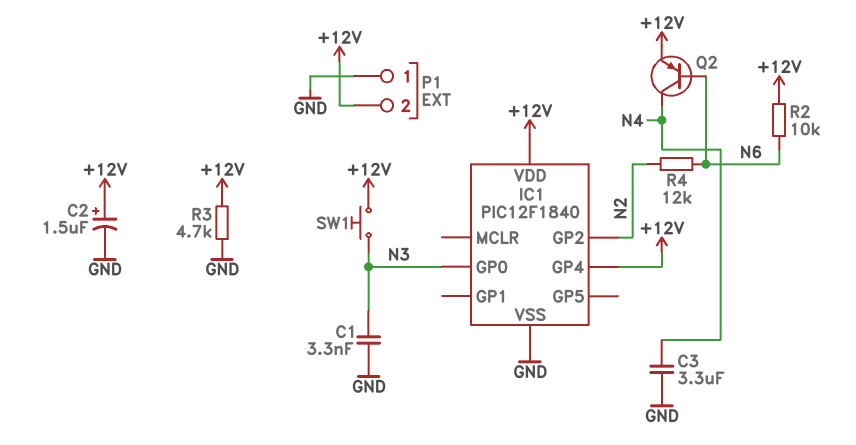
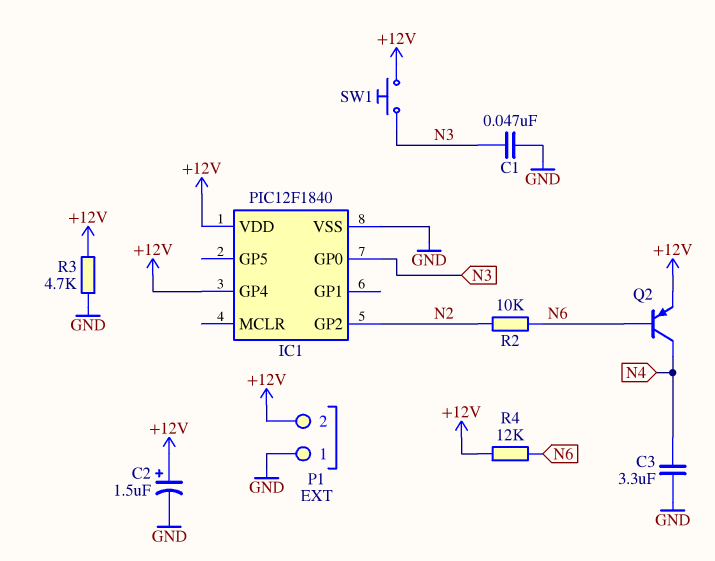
C1: 3.3nF (GND, N3) -> 47nF (GND, N3)
R2: 10k (+12V, N6) -> 10k (N2, N6)
R4: 12k (N2, N6) -> 12k (+12V, N6)

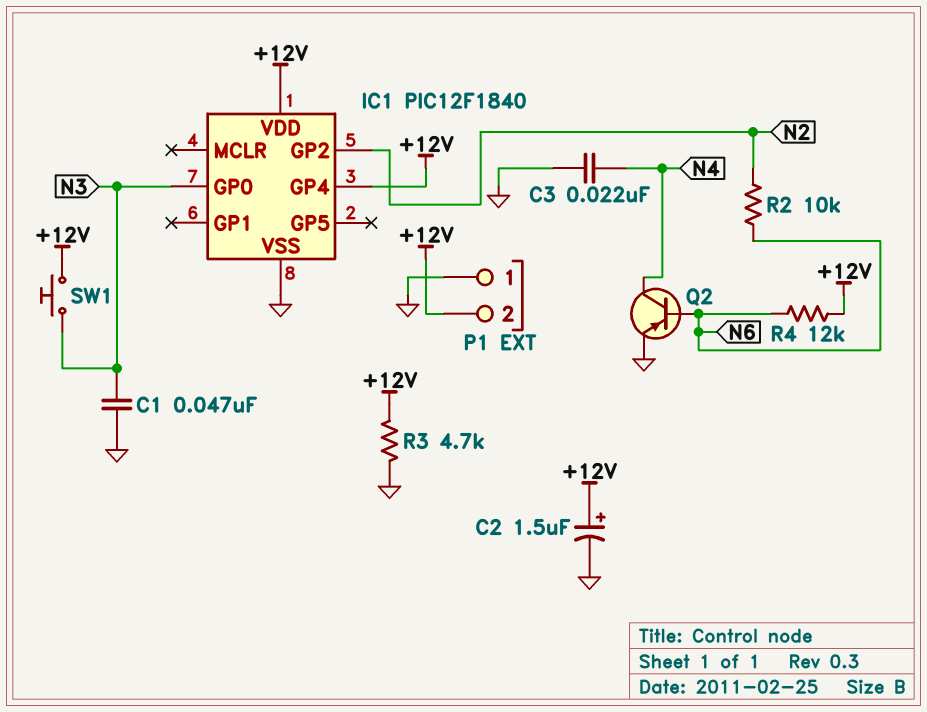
C3: 3.3uF (GND, N4) -> 22nF (GND, N4)
Q2: PNP (B N6, C N4, E +12V) -> PNP (B N6, C N4, E GND)

